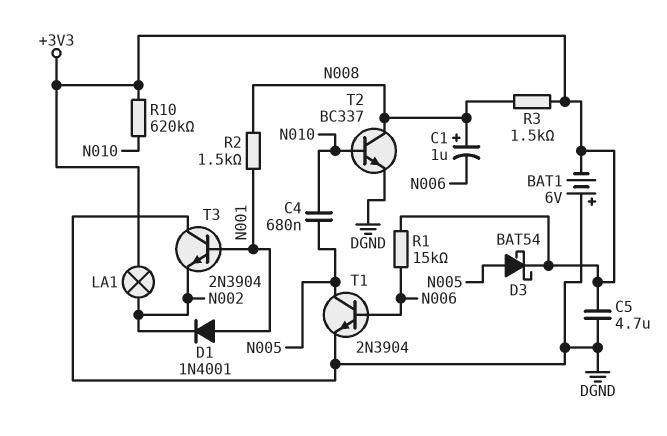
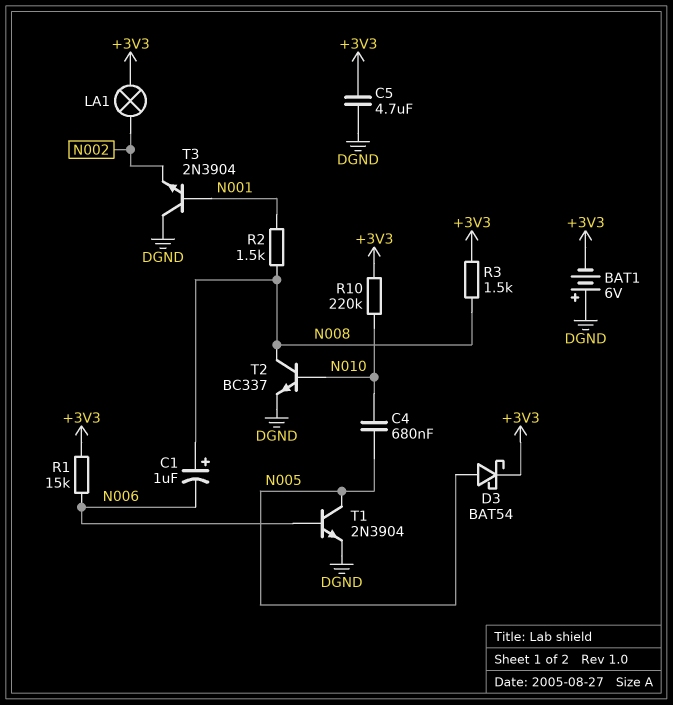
D1: diode 1N4001 (A N001, K N002) -> none
R10: 620k (+3V3, N010) -> 220k (+3V3, N010)

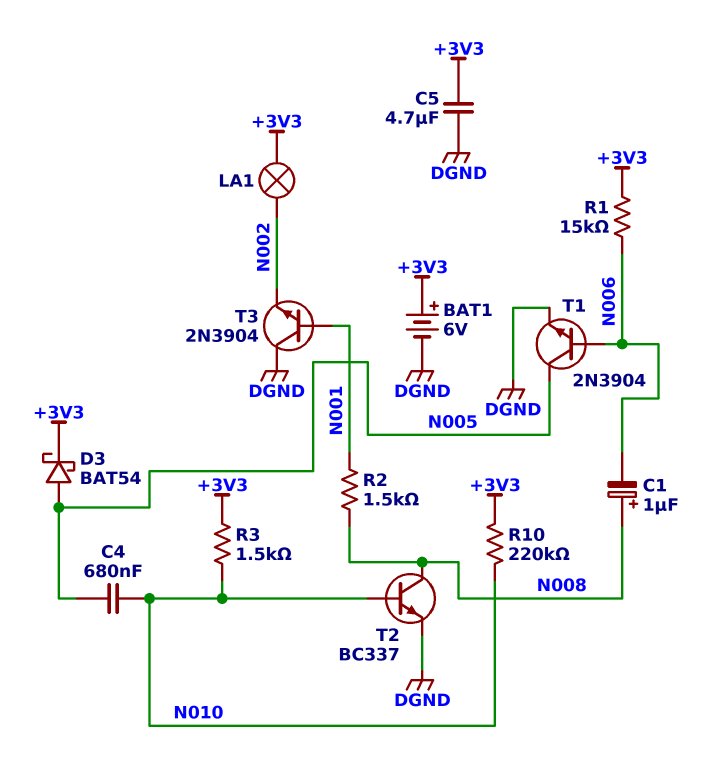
BAT1: 6V (plus DGND, minus +3V3) -> 6V (plus +3V3, minus DGND)
R3: 1.5k (+3V3, N008) -> 1.5k (+3V3, N010)

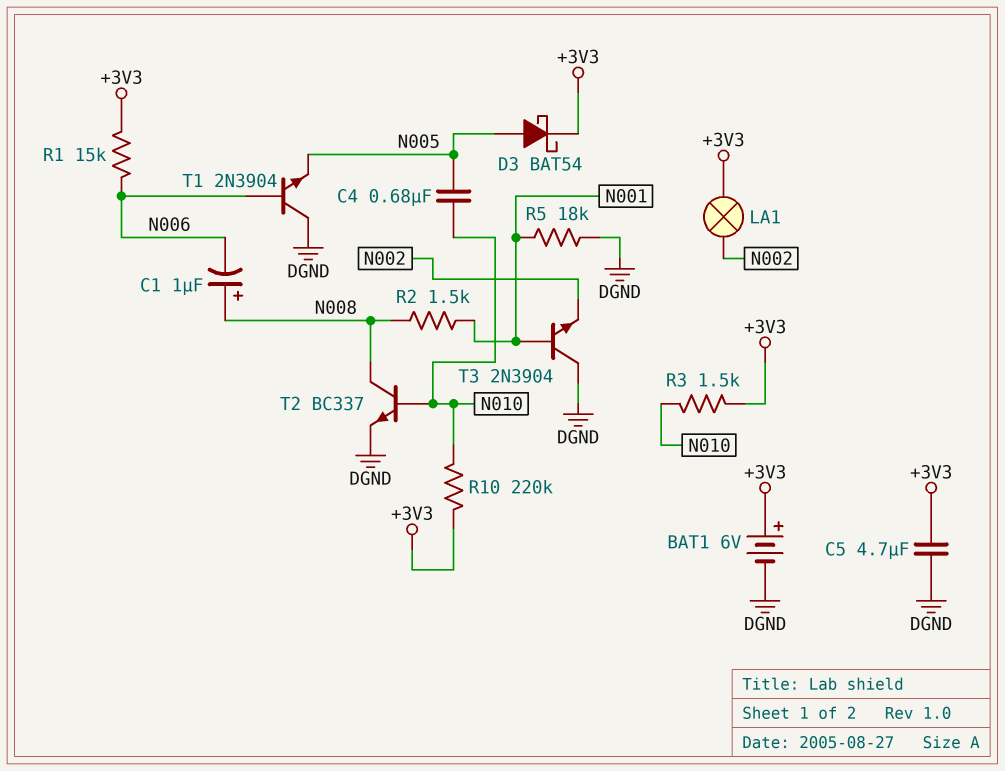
R5: none -> 18k (DGND, N001)
T1: NPN 2N3904 (B N006, C N005, E DGND) -> NPN 2N3904 (B N006, C DGND, E N005)

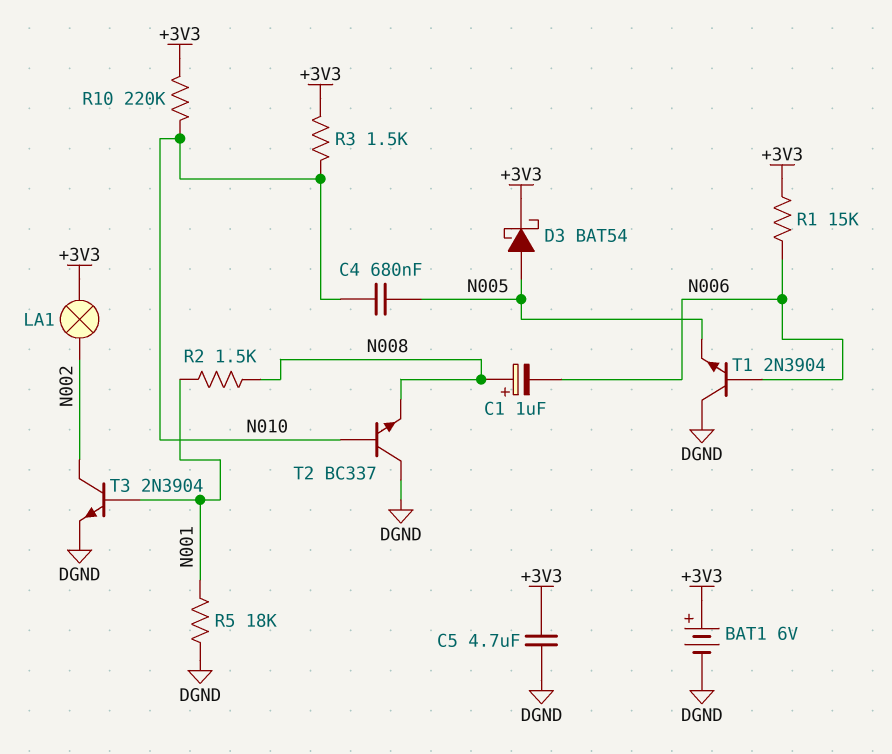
T2: NPN BC337 (B N010, C N008, E DGND) -> NPN BC337 (B N010, C DGND, E N008)
T3: NPN 2N3904 (B N001, C DGND, E N002) -> NPN 2N3904 (B N001, C N002, E DGND)

